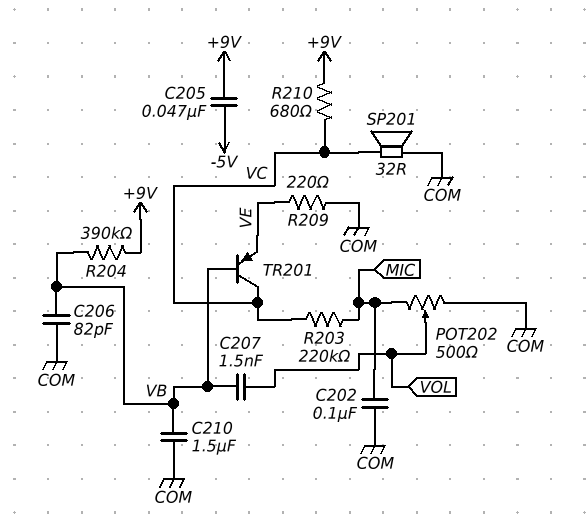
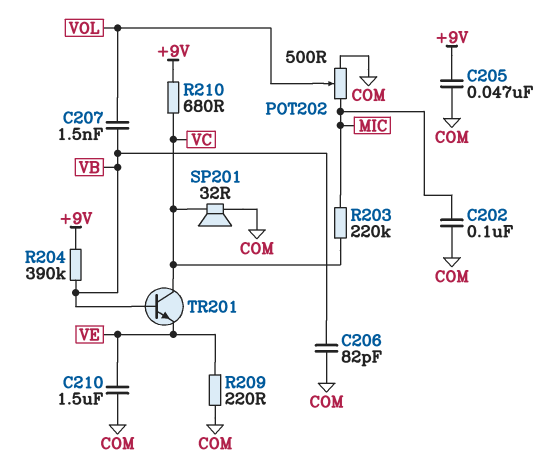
C205: 47nF (+9V, -5V) -> 47nF (+9V, COM)
C210: 1.5uF (COM, VB) -> 1.5uF (COM, VE)
TR201: PNP (B VB, C VC, E VE) -> NPN (B VB, C VC, E VE)

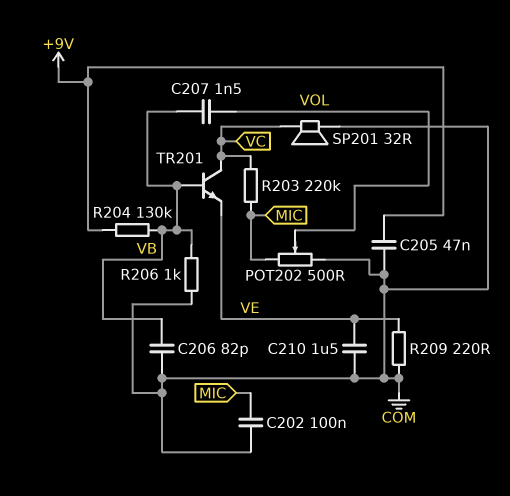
R204: 390k (+9V, VB) -> 130k (+9V, VB)
R206: none -> 1k (COM, VB)
R210: 680 (+9V, VC) -> none

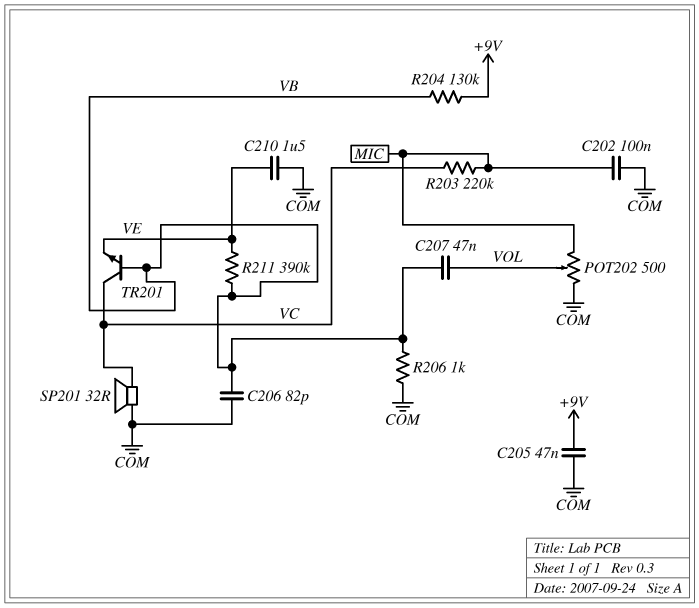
C207: 1.5nF (VB, VOL) -> 47nF (VB, VOL)
R209: 220 (COM, VE) -> none
R211: none -> 390k (VB, VE)

